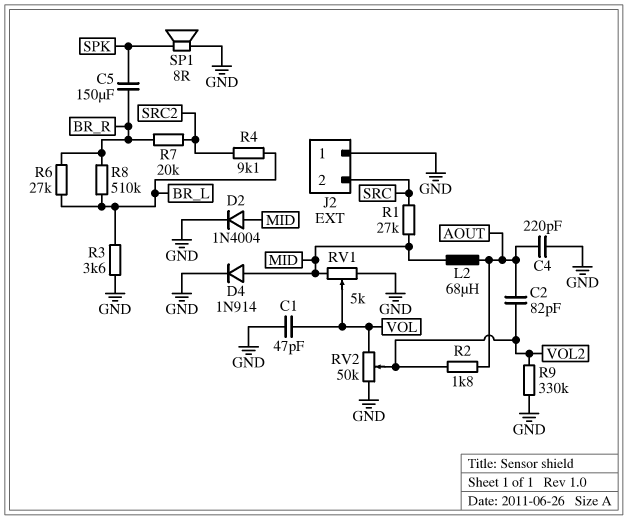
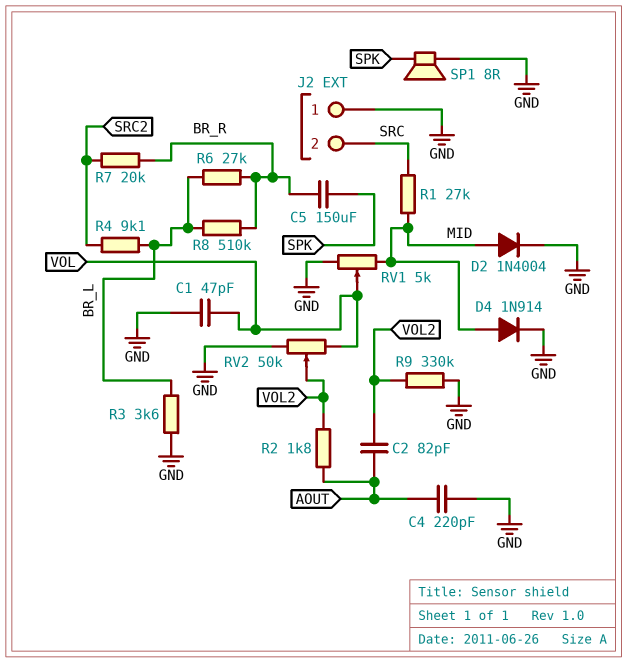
L2: 68uH (AOUT, MID) -> none

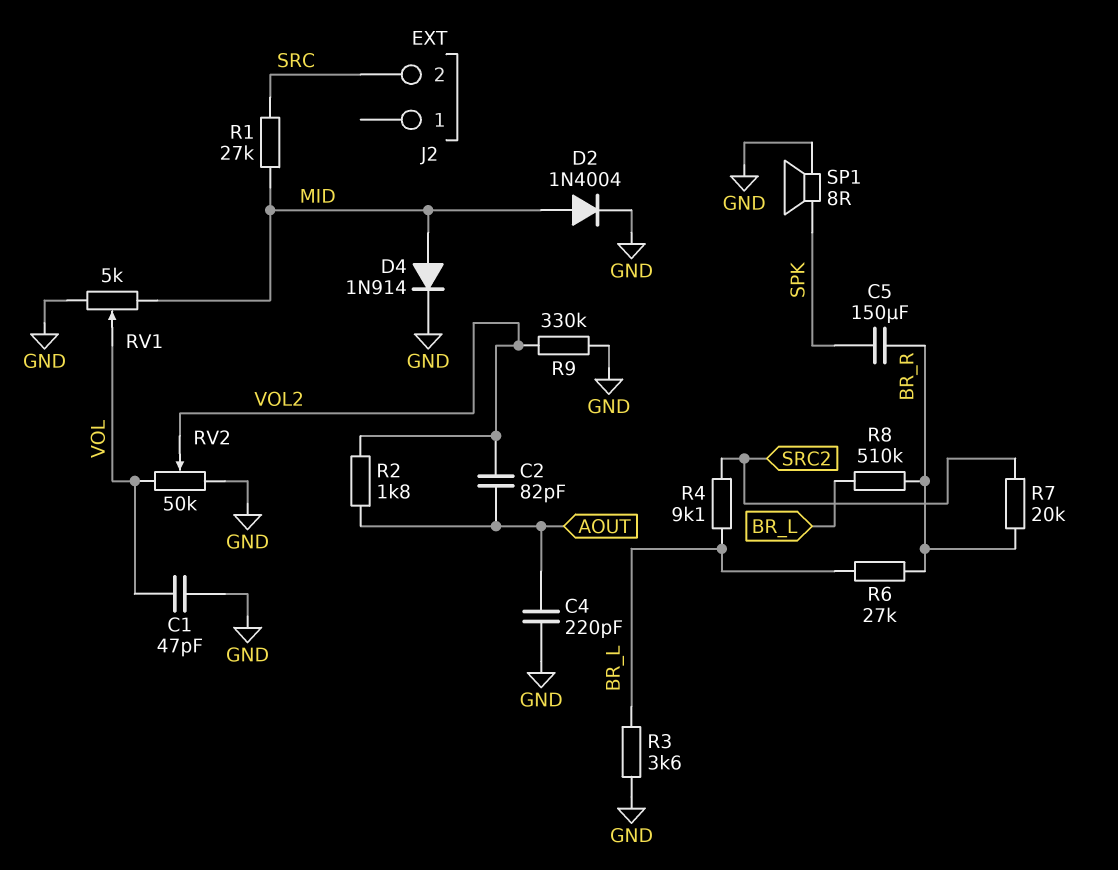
J2 pin 1: GND -> none

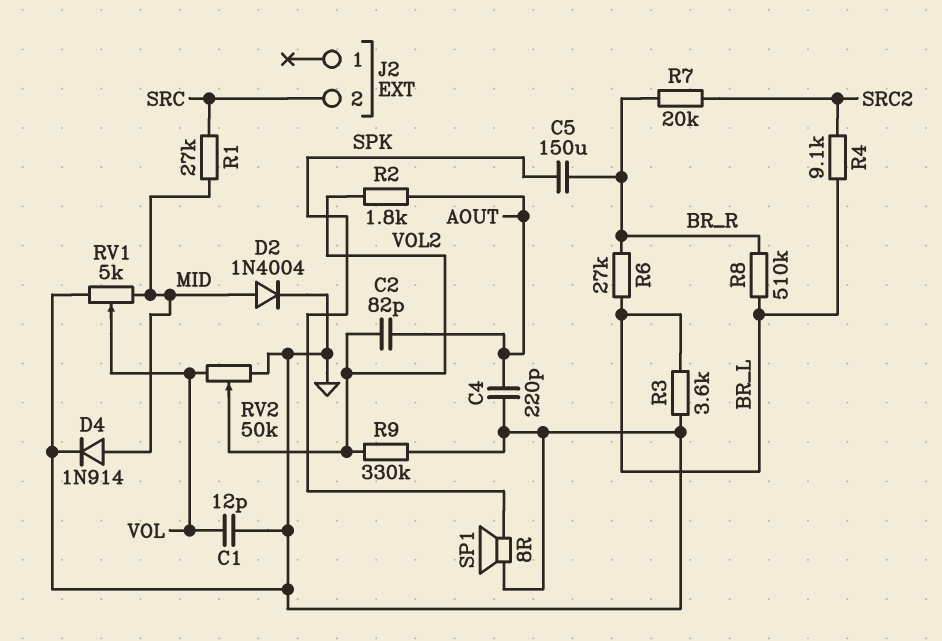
C1: 47pF (GND, VOL) -> 12pF (GND, VOL)

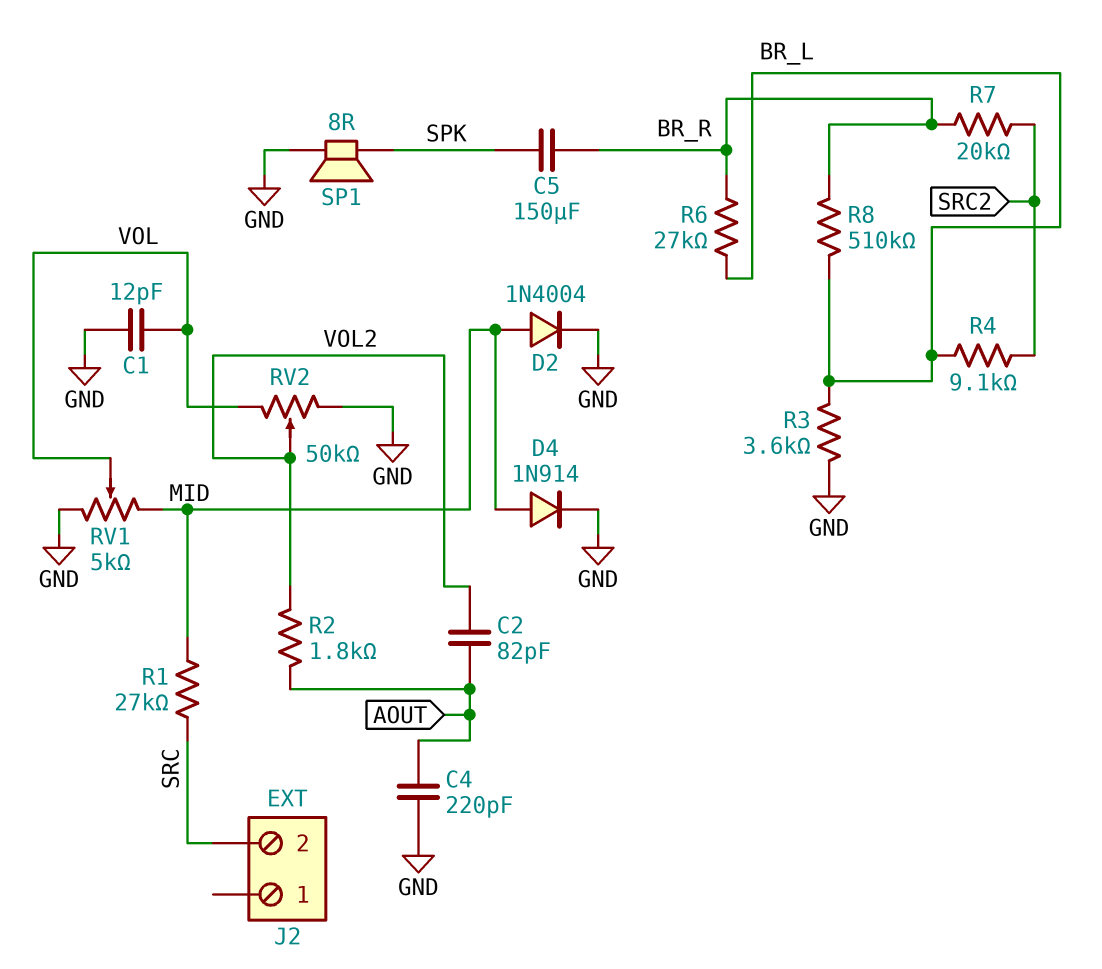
R9: 330k (GND, VOL2) -> none

